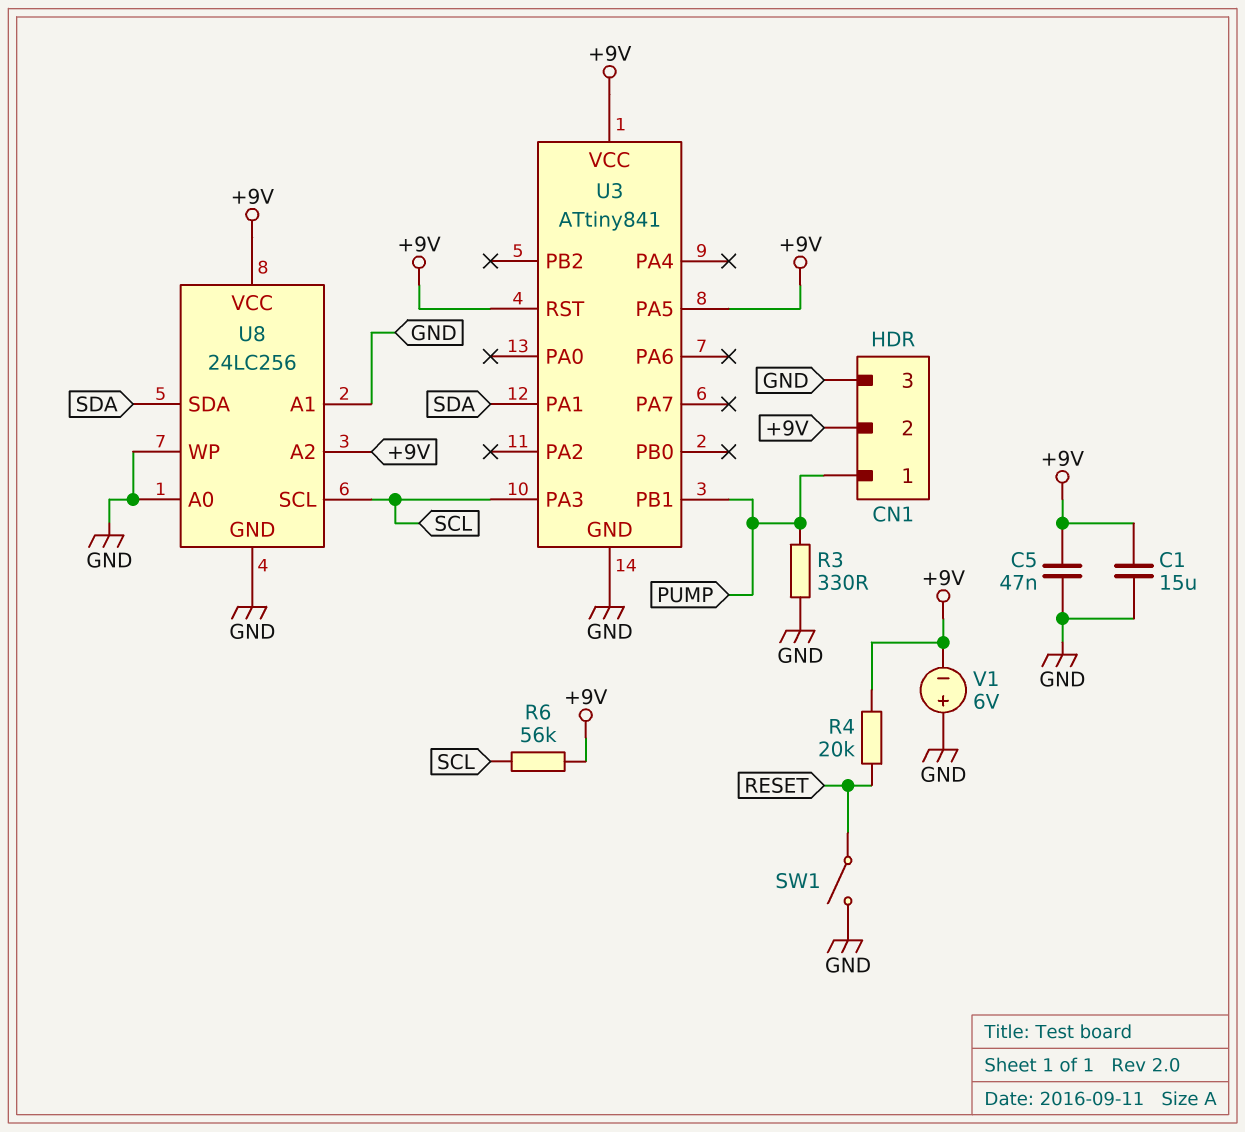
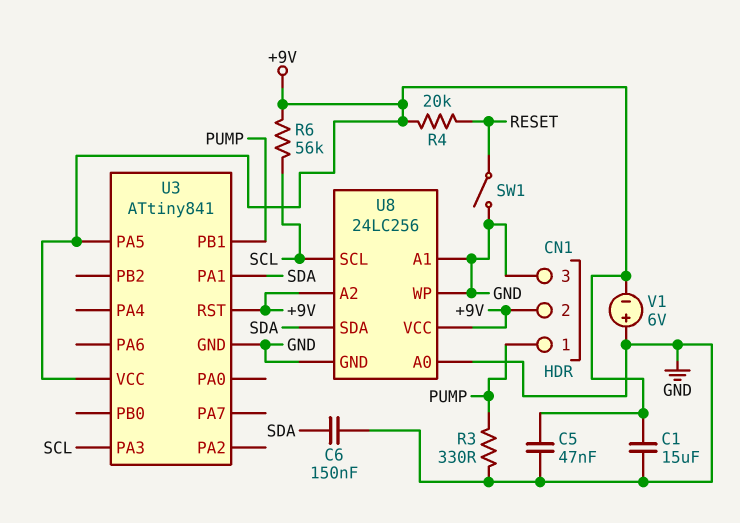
C6: none -> 150nF (GND, SDA)

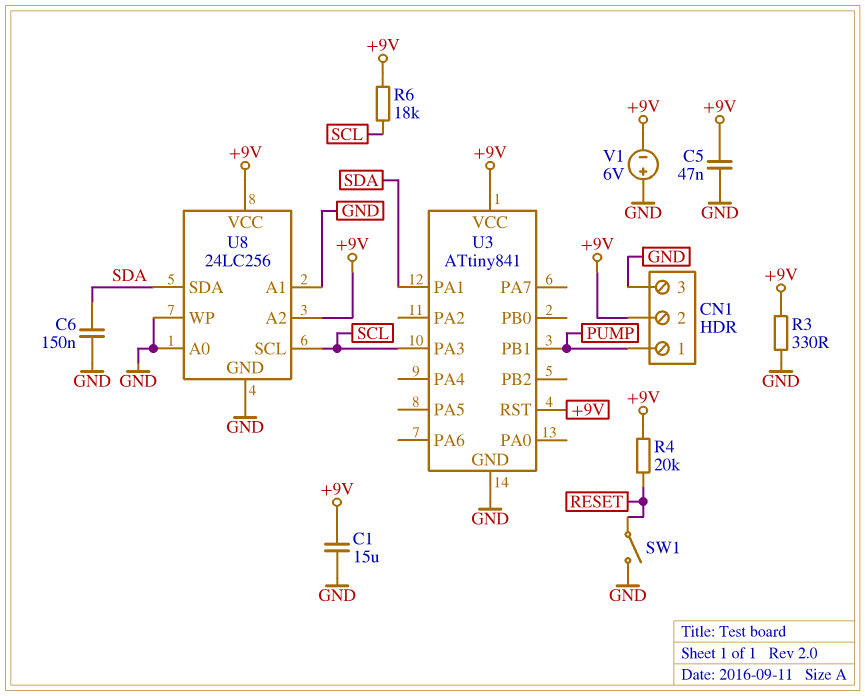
R3: 330 (GND, PUMP) -> 330 (+9V, GND)
R6: 56k (+9V, SCL) -> 18k (+9V, SCL)
U3 pin PA5: +9V -> none

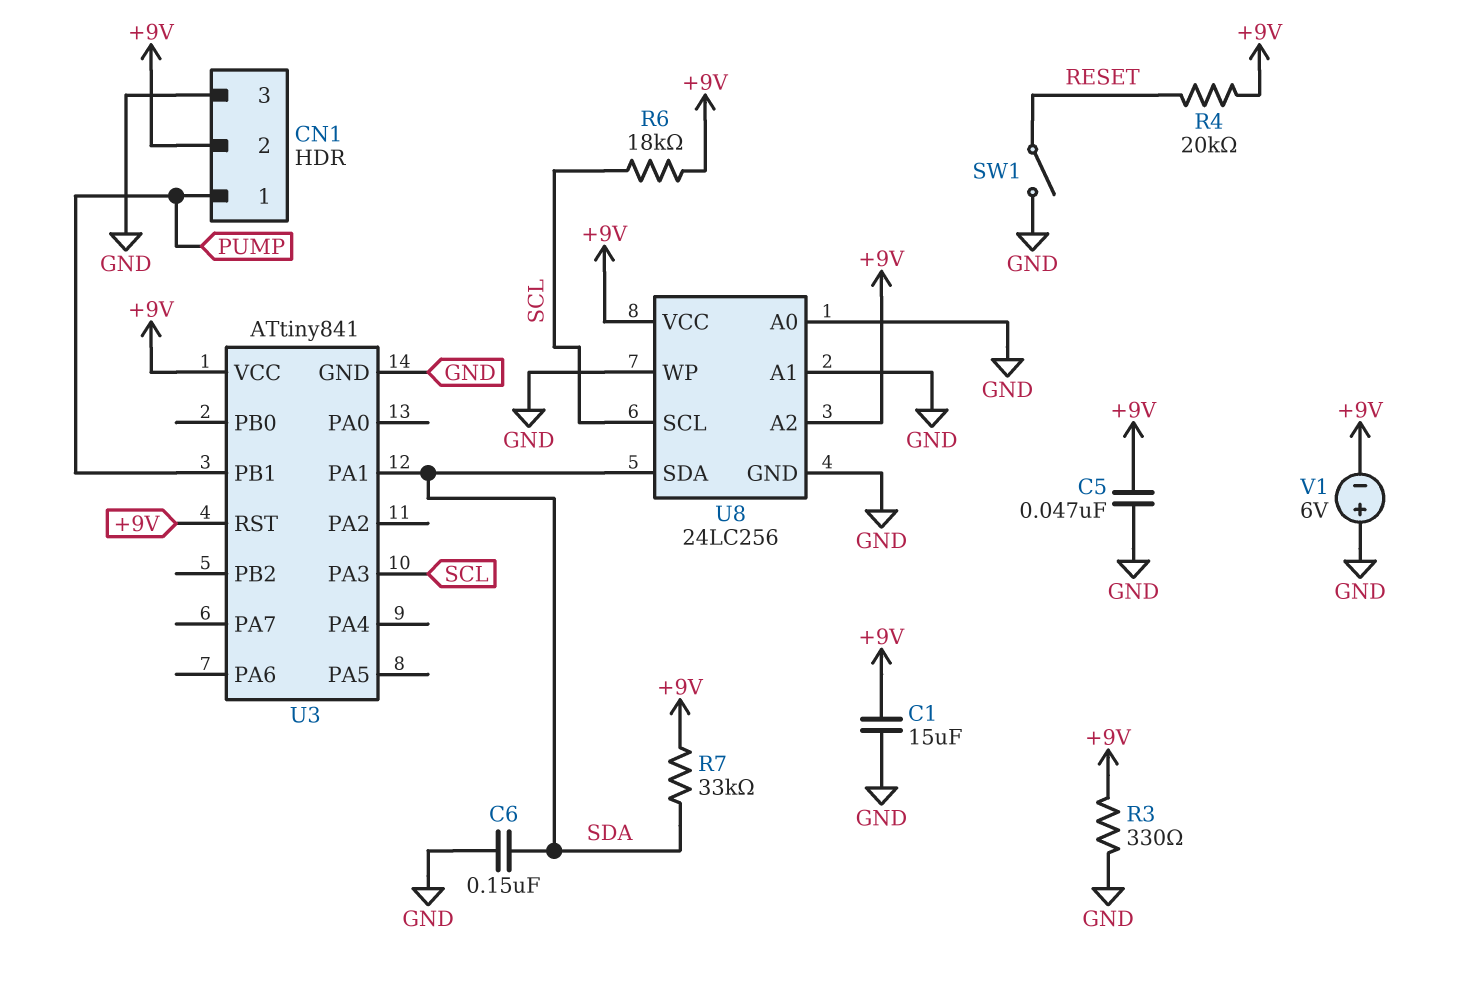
R7: none -> 33k (+9V, SDA)

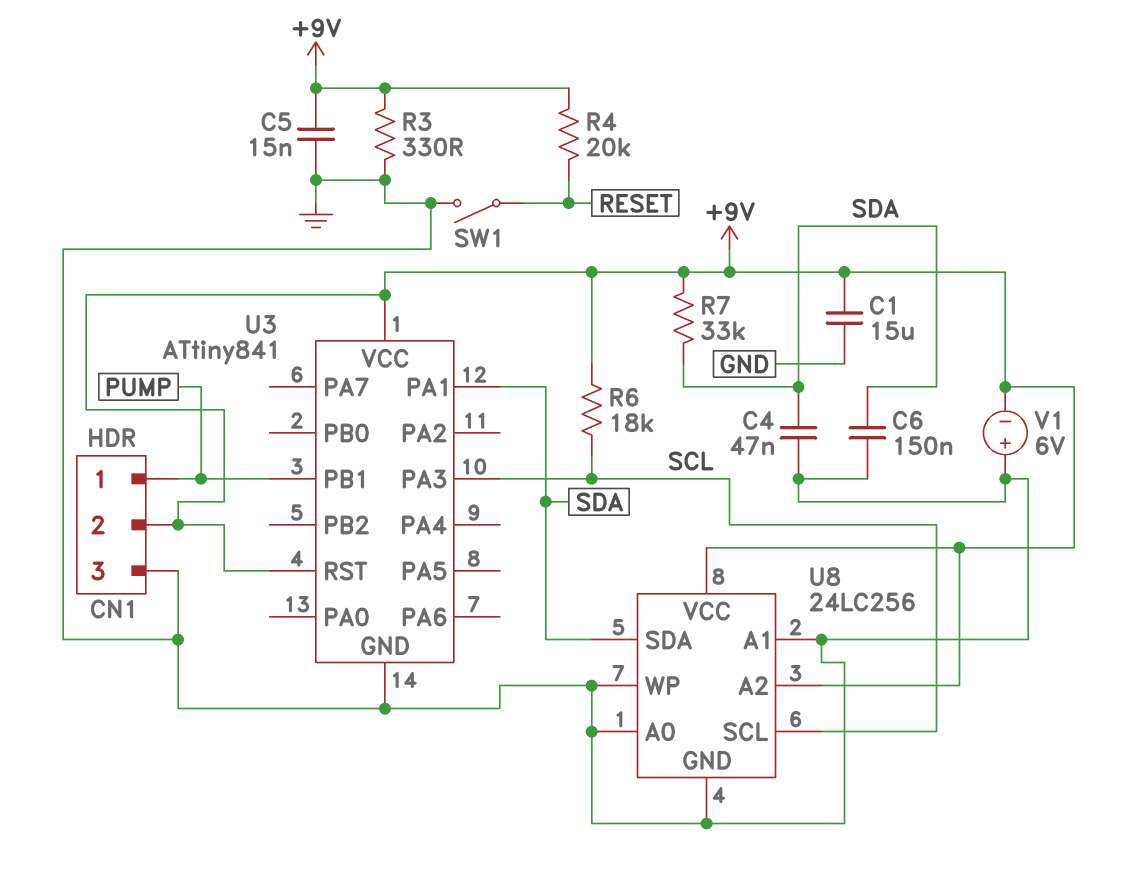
C4: none -> 47nF (GND, SDA)
C5: 47nF (+9V, GND) -> 15nF (+9V, GND)

